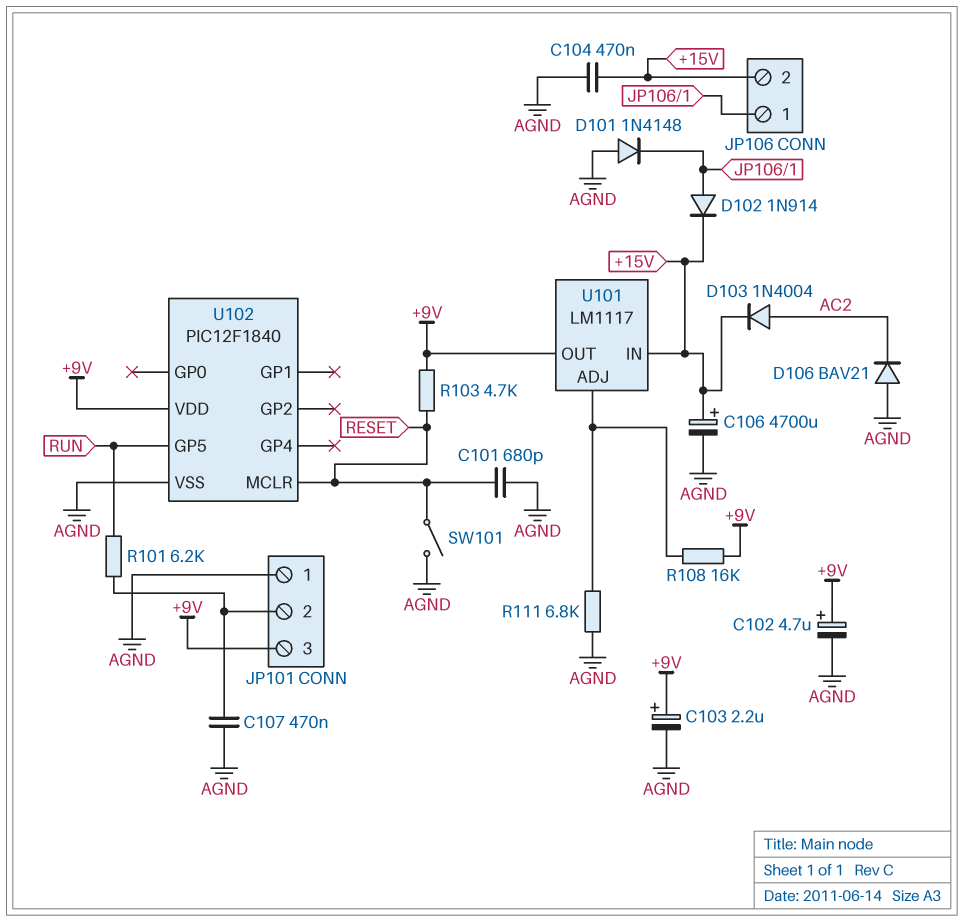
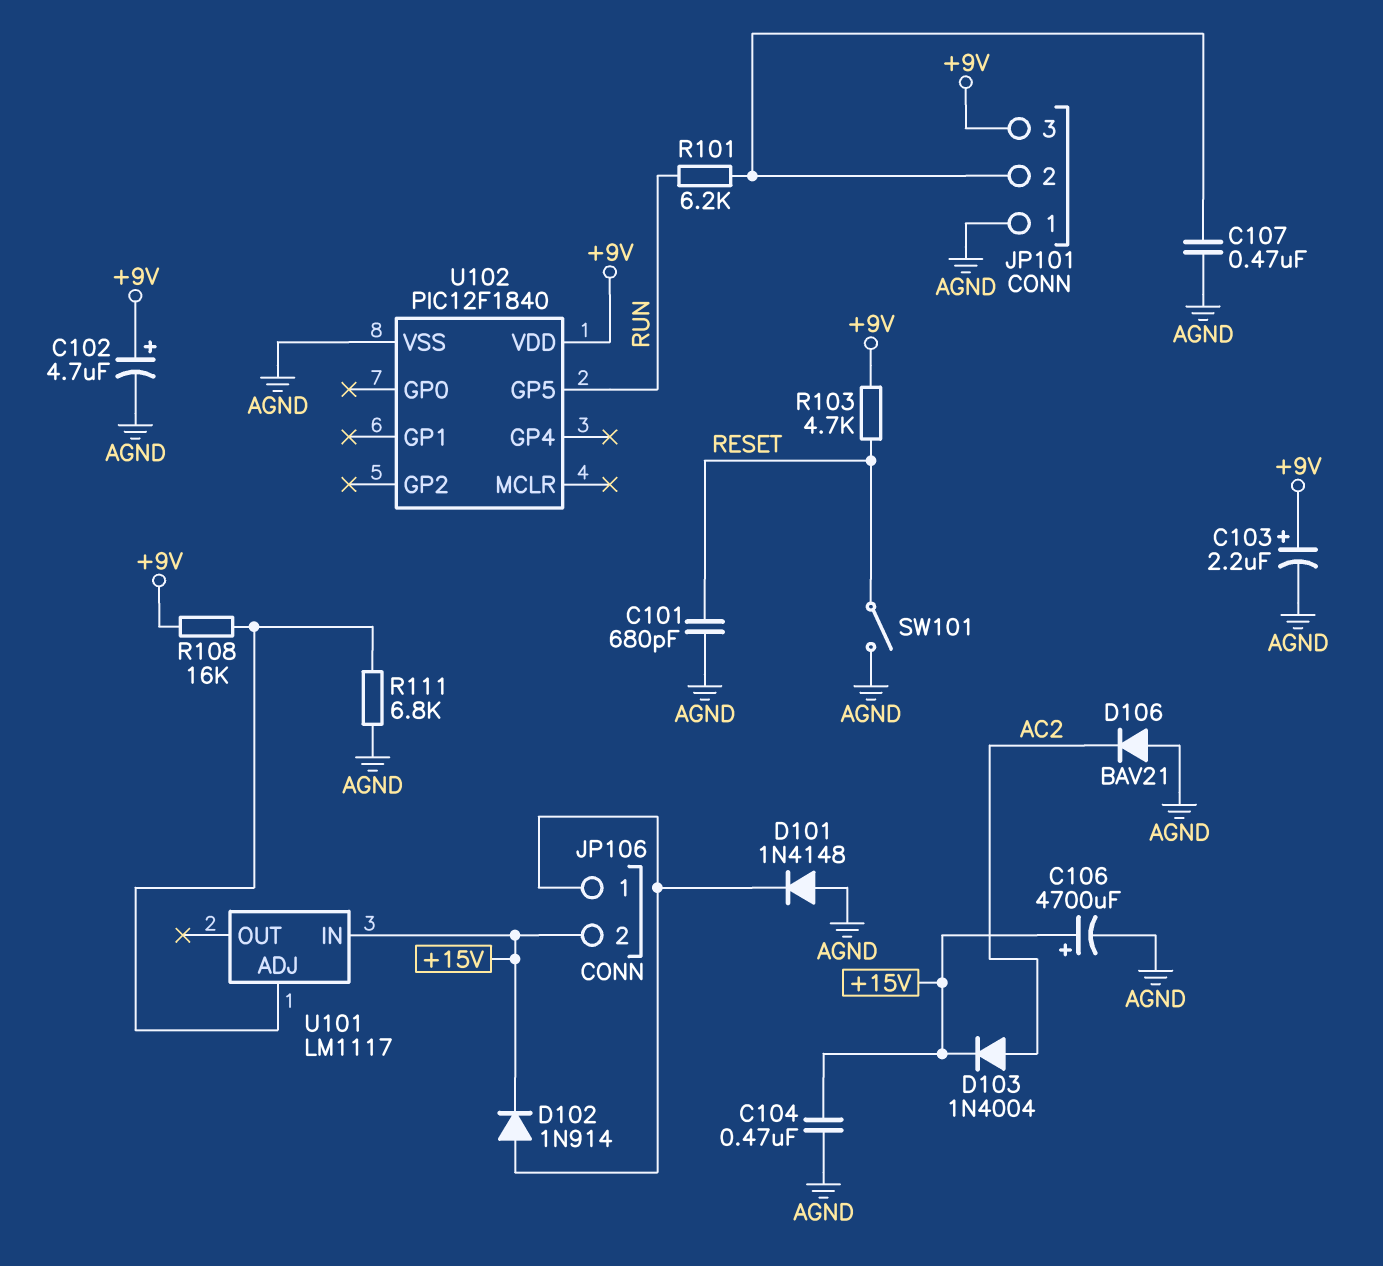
U101 pin OUT: +9V -> none
U102 pin MCLR: RESET -> none

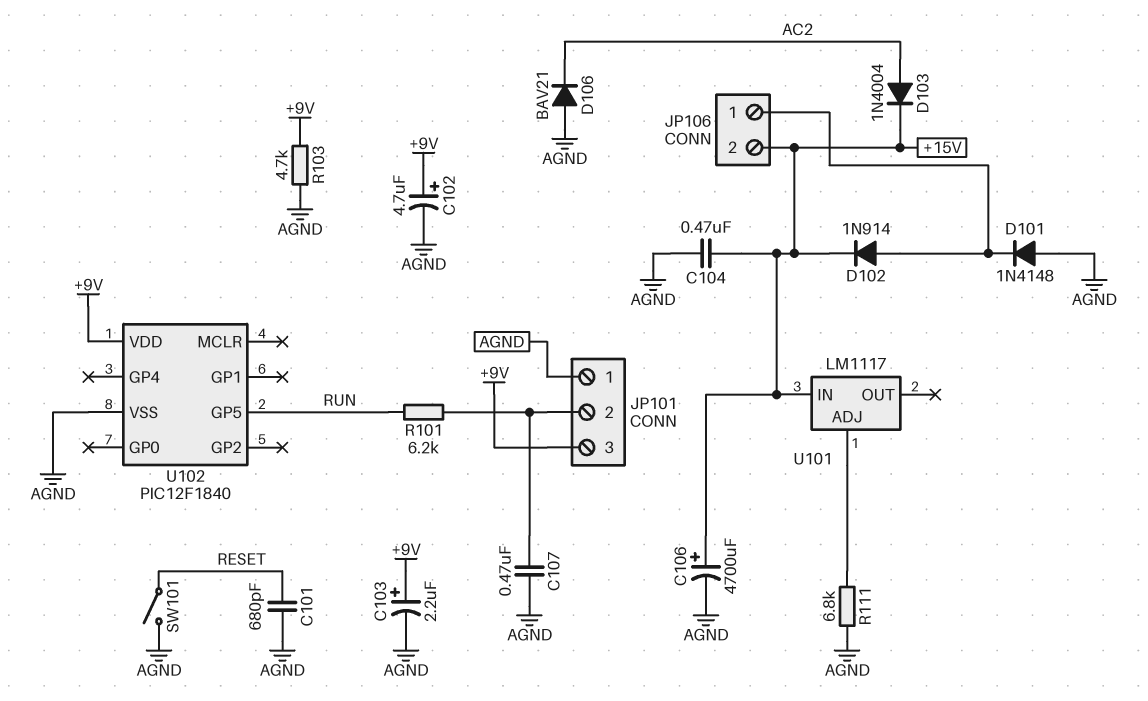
R103: 4.7k (+9V, RESET) -> 4.7k (+9V, AGND)
R108: 16k (+9V, U101/ADJ) -> none

